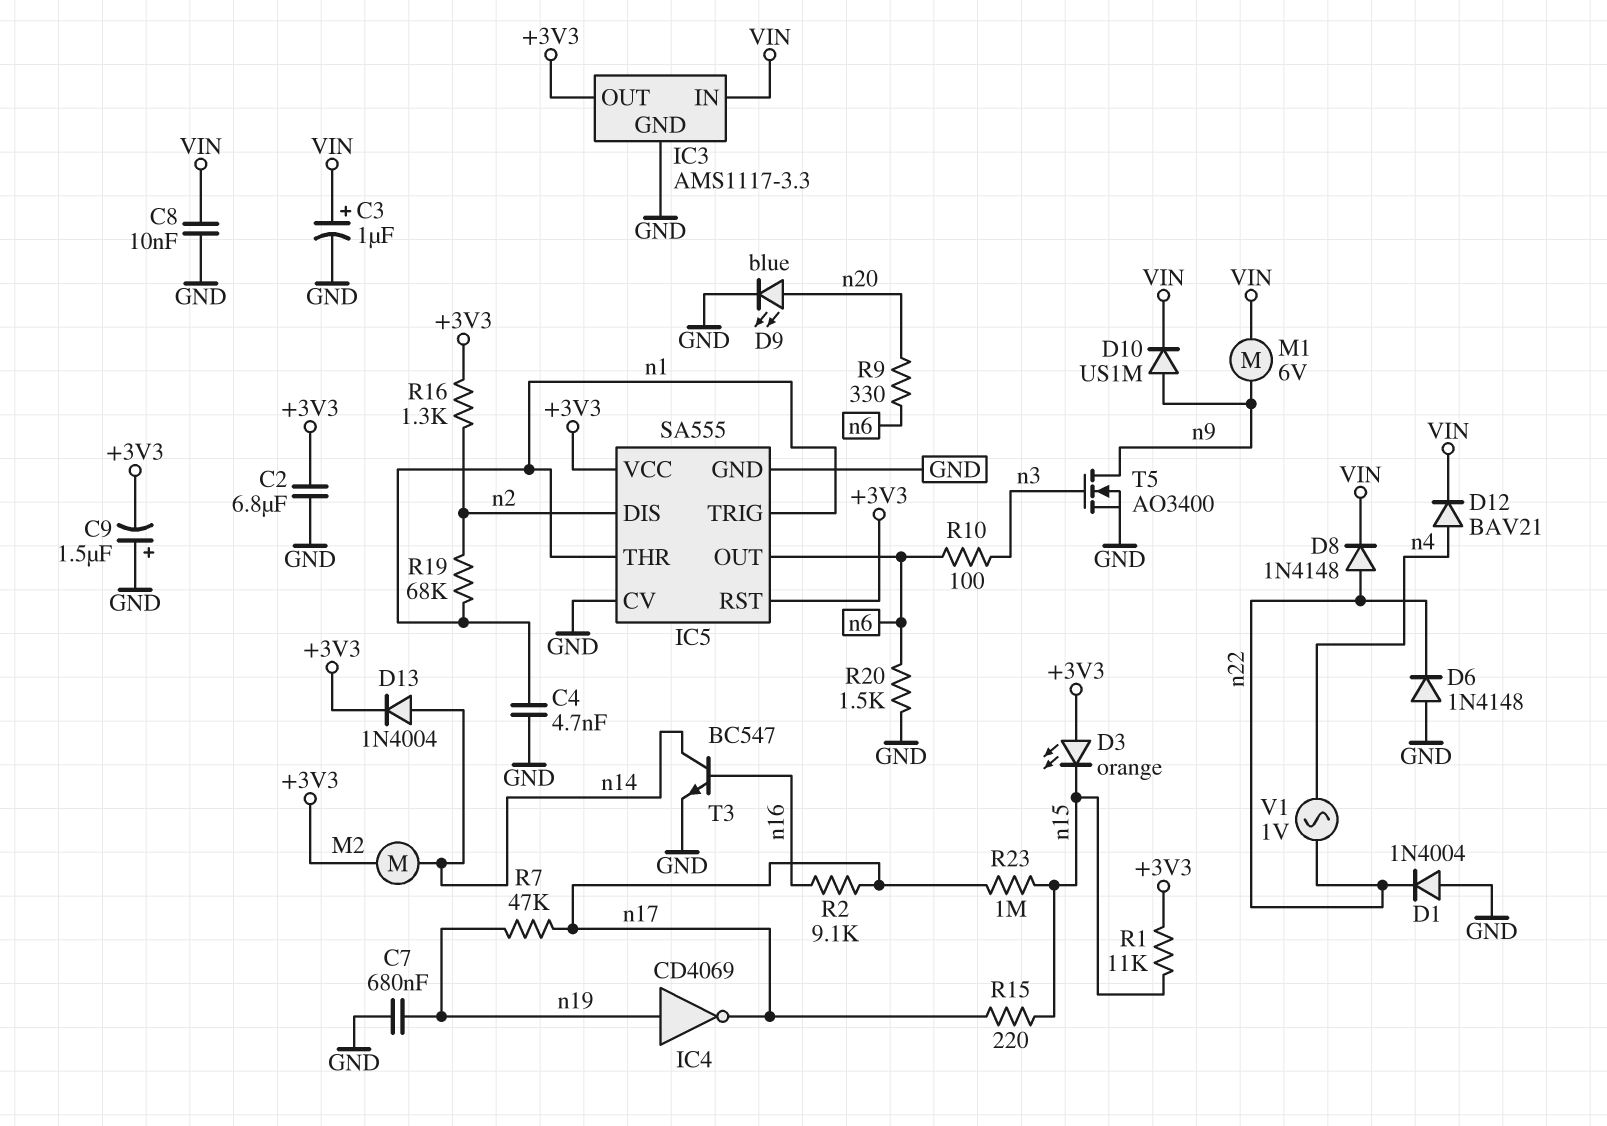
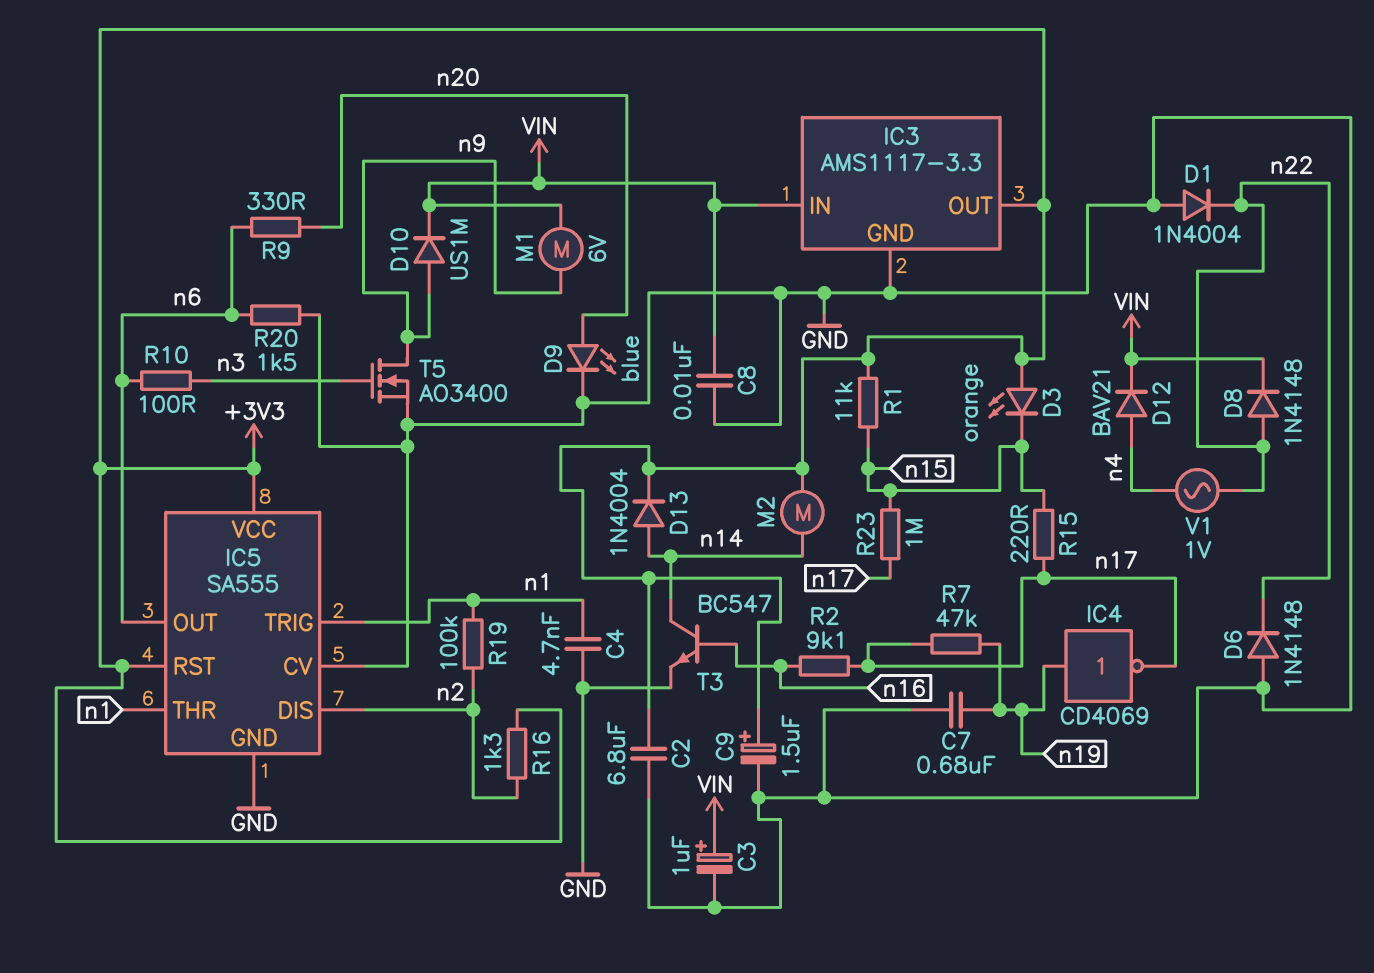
C9: 1.5uF (plus GND, minus +3V3) -> 1.5uF (plus +3V3, minus GND)
R19: 68k (n1, n2) -> 100k (n1, n2)

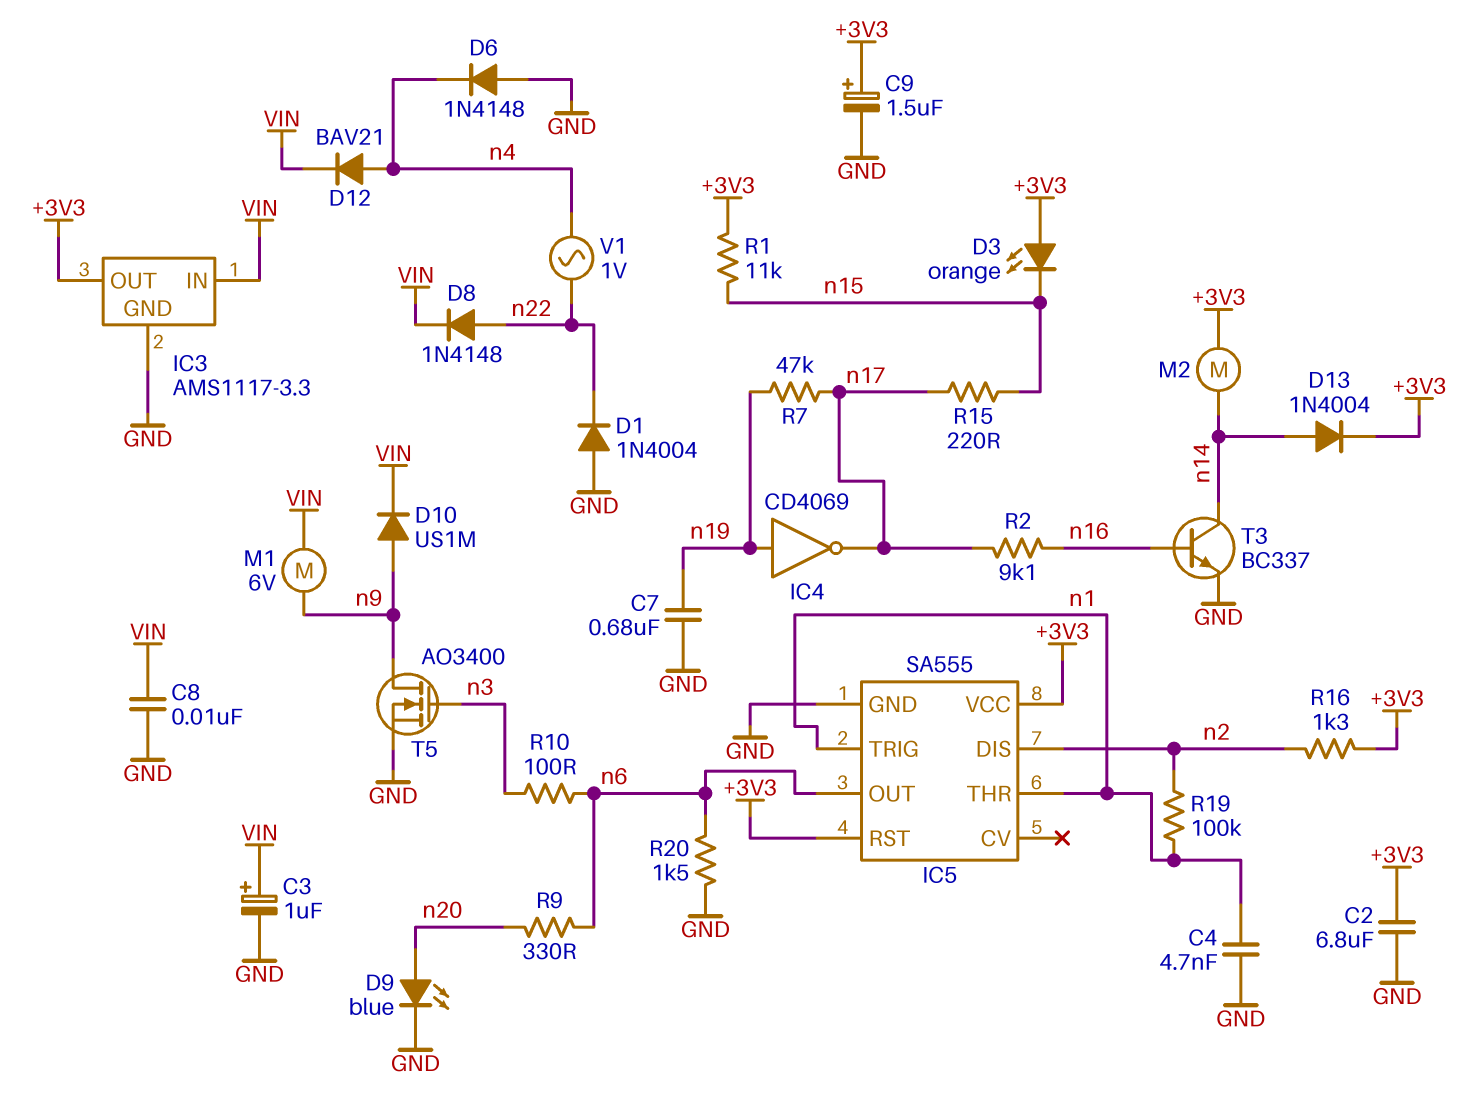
D6: diode 1N4148 (A GND, K n22) -> diode 1N4148 (A GND, K n4)
IC5 pin CV: GND -> none
R23: 1M (n15, n17) -> none
T3: NPN BC547 (B n16, C n14, E GND) -> NPN BC337 (B n16, C n14, E GND)

